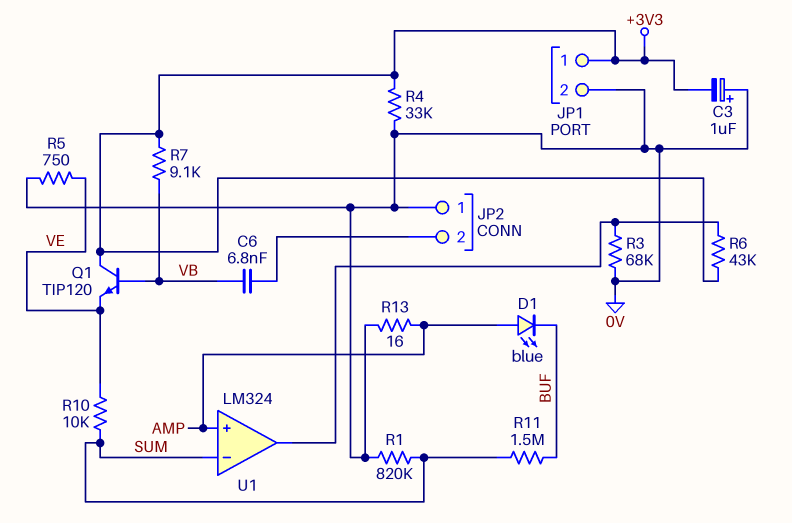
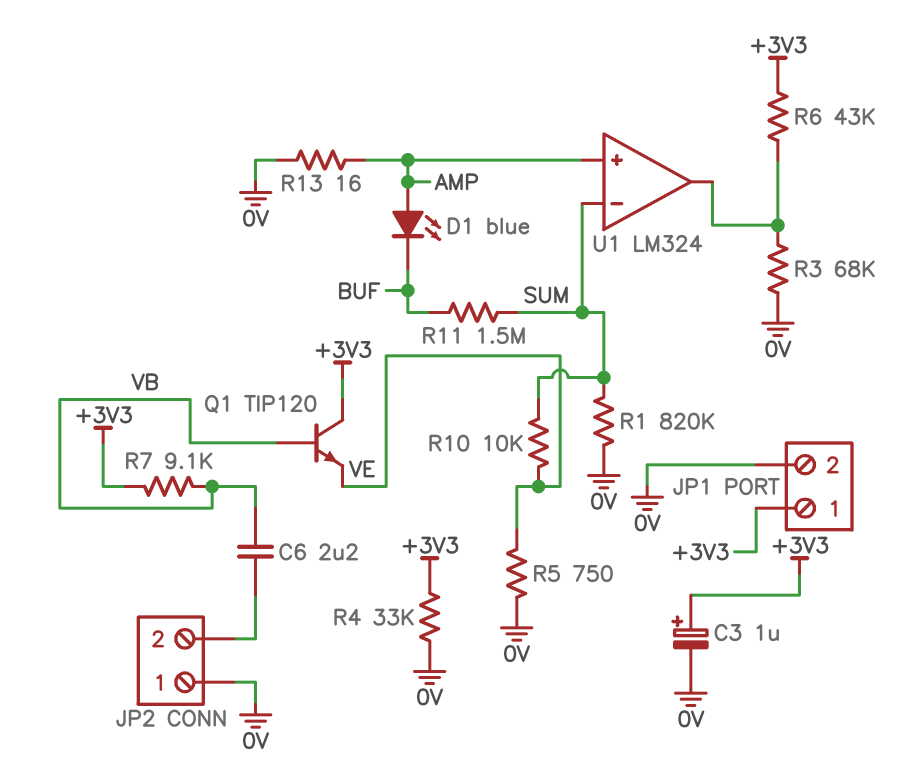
C3: 1uF (plus 0V, minus +3V3) -> 1uF (plus +3V3, minus 0V)
C6: 6.8nF (JP2/2, VB) -> 2.2uF (JP2/2, VB)

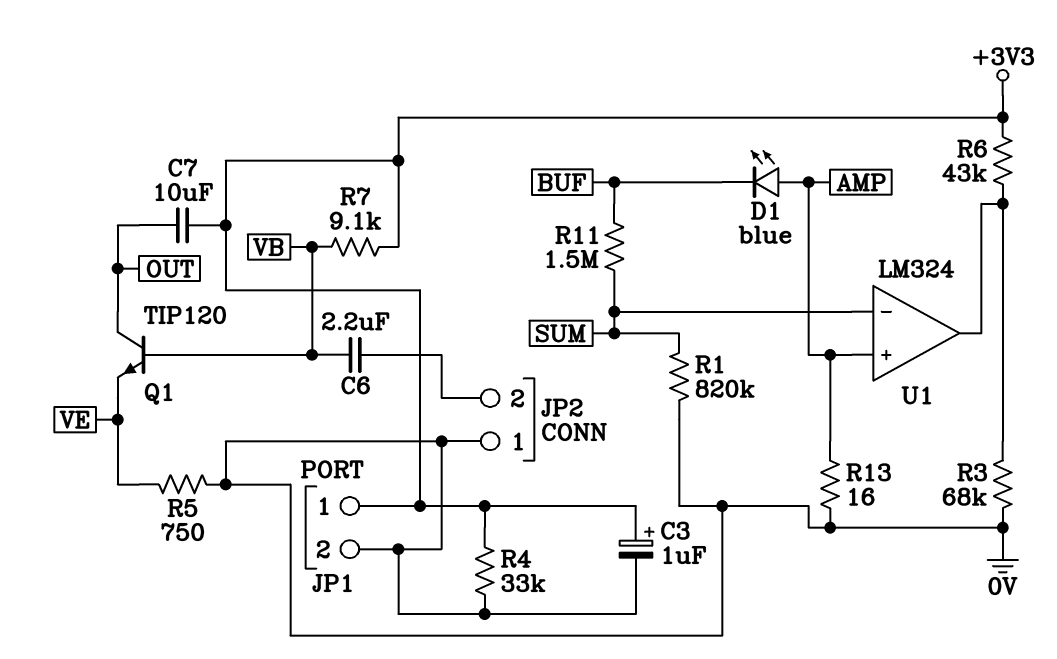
C7: none -> 10uF (+3V3, OUT)
Q1: NPN TIP120 (B VB, C +3V3, E VE) -> NPN TIP120 (B VB, C OUT, E VE)
R10: 10k (SUM, VE) -> none

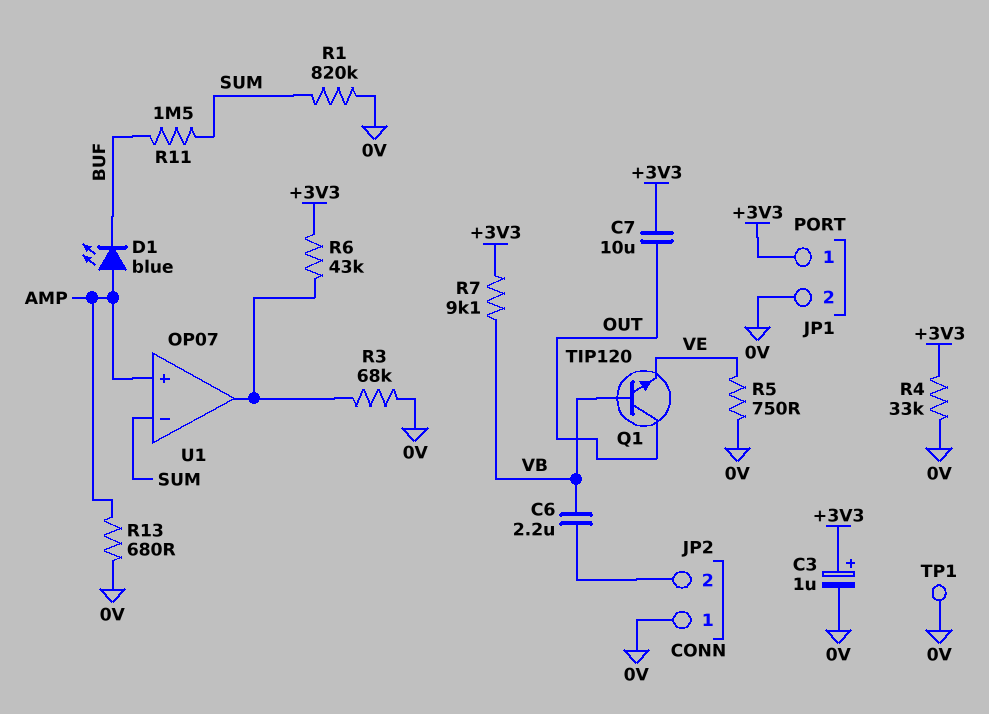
R13: 16 (0V, AMP) -> 680 (0V, AMP)
TP1: none -> test point (0V)
U1: LM324 -> OP07

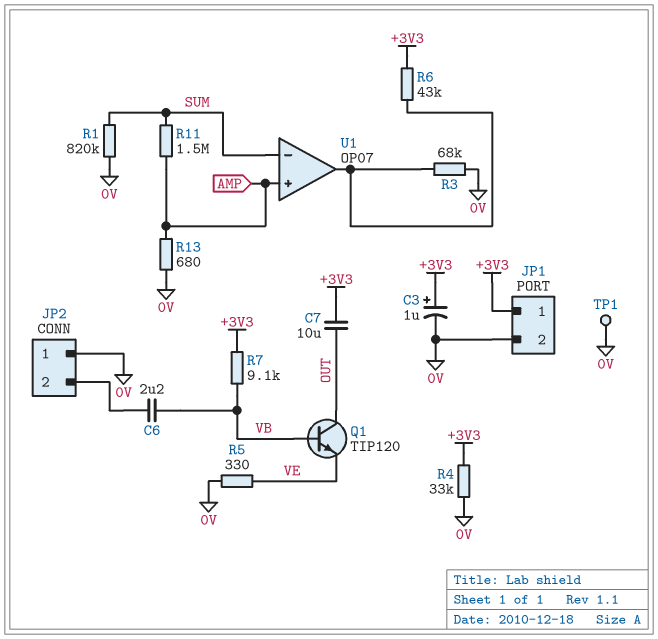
D1: LED blue (A AMP, K BUF) -> none
R5: 750 (0V, VE) -> 330 (0V, VE)
R11: 1.5M (BUF, SUM) -> 1.5M (AMP, SUM)

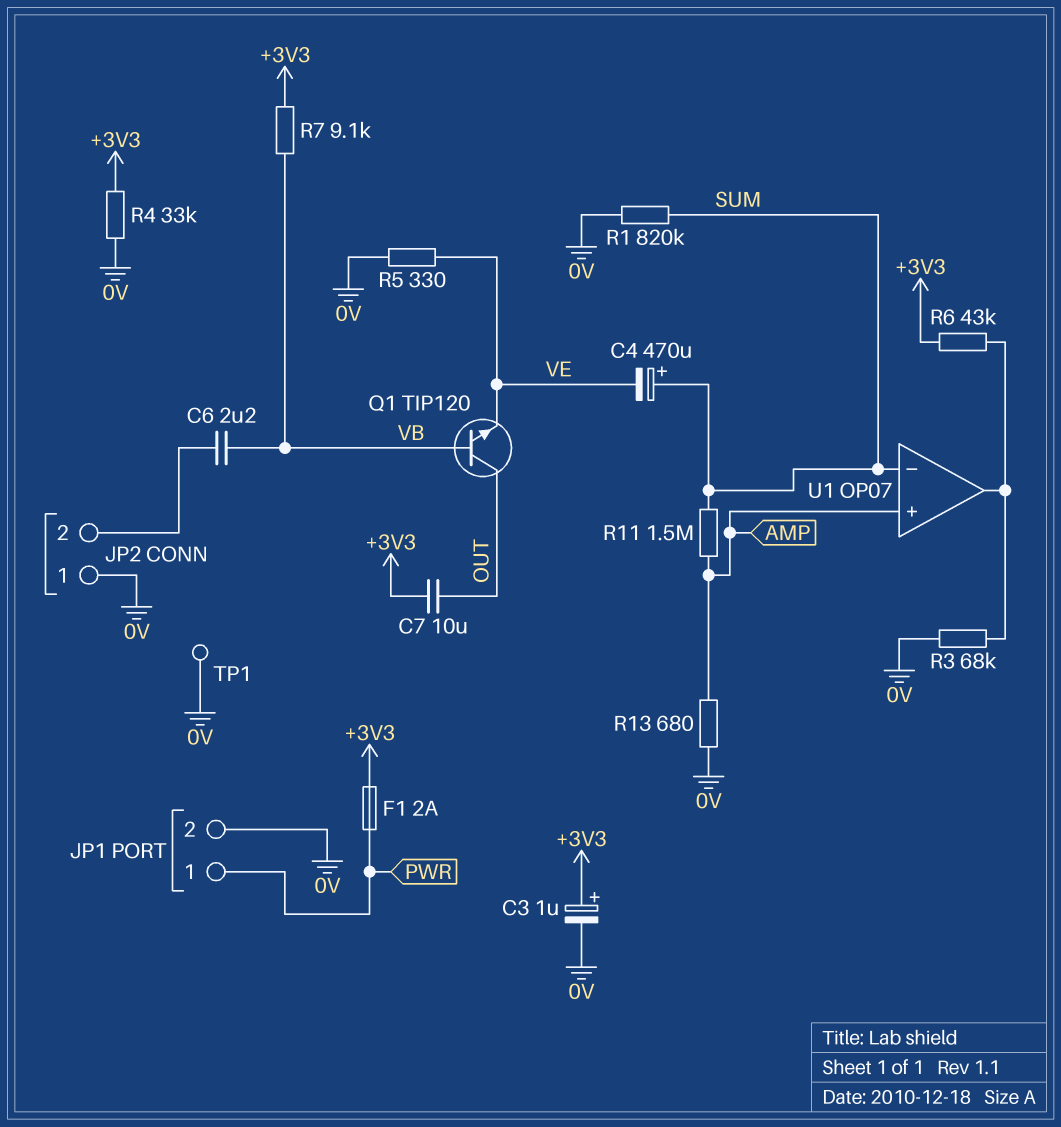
C4: none -> 470uF (plus SUM, minus VE)
F1: none -> 2A (+3V3, PWR)
JP1 pin 1: +3V3 -> PWR

